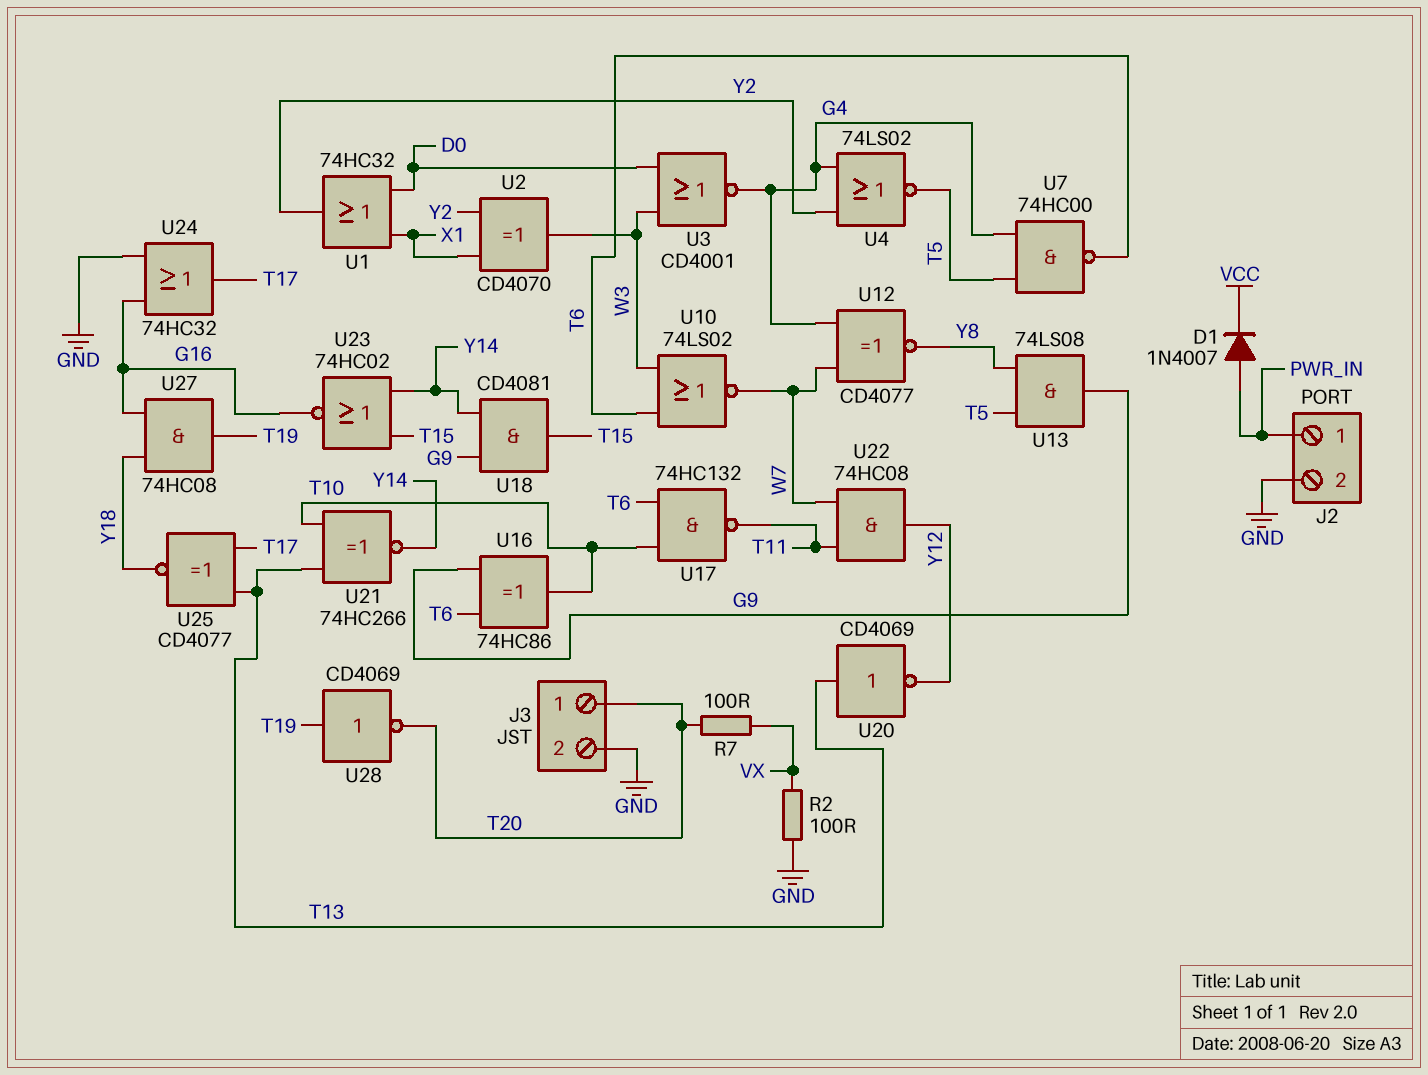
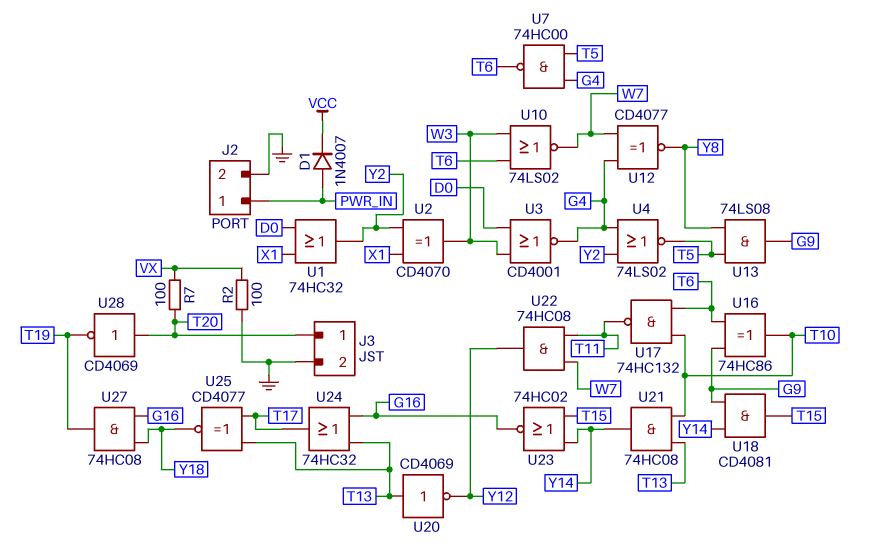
U21: XNOR 74HC266 (in T10, in T13, out Y14) -> AND 74HC08 (in T10, in T13, out Y14)
U24: OR 74HC32 (in G16, in GND, out T17) -> OR 74HC32 (in G16, in T13, out T17)
U28: NOT CD4069 (in T19, out T20) -> NOT CD4069 (in T20, out T19)

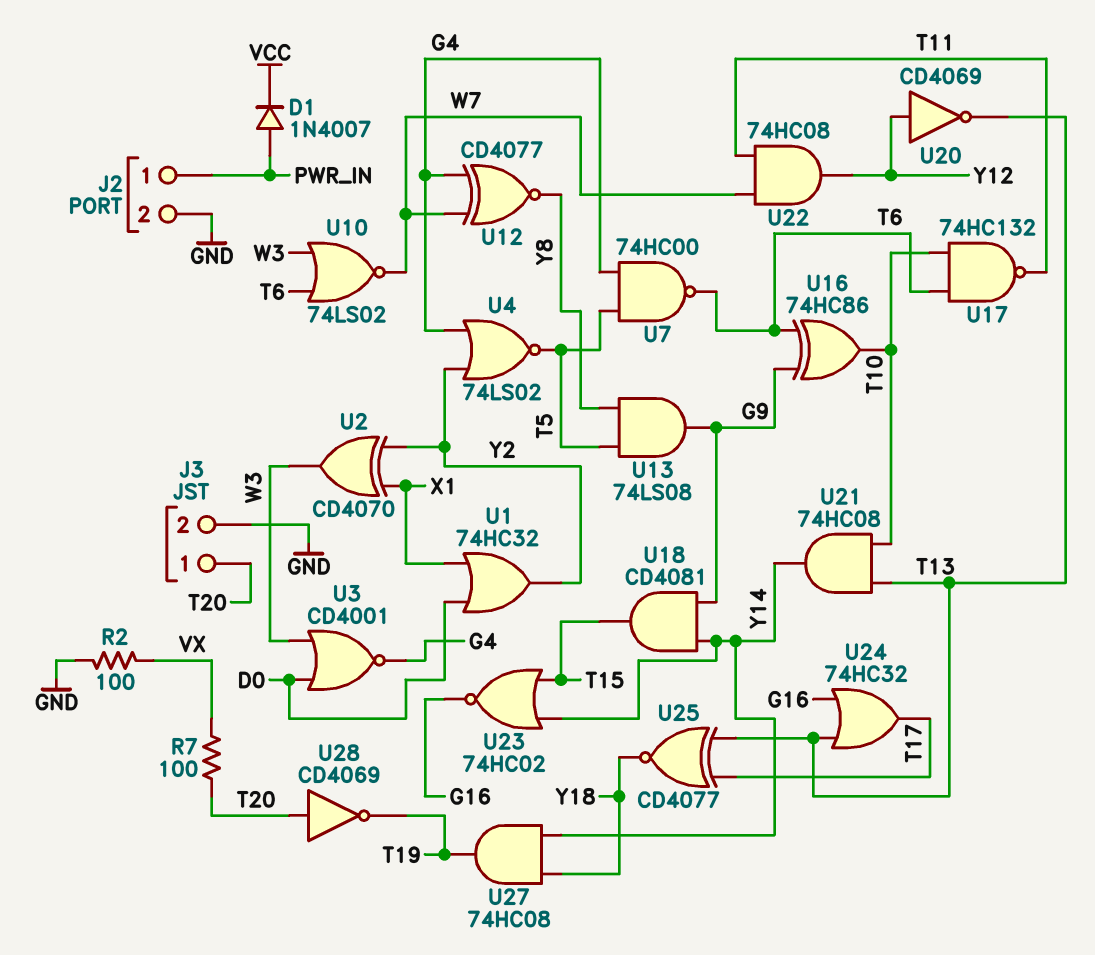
U20: NOT CD4069 (in T13, out Y12) -> NOT CD4069 (in Y12, out T13)
U27: AND 74HC08 (in G16, in Y18, out T19) -> AND 74HC08 (in Y14, in Y18, out T19)

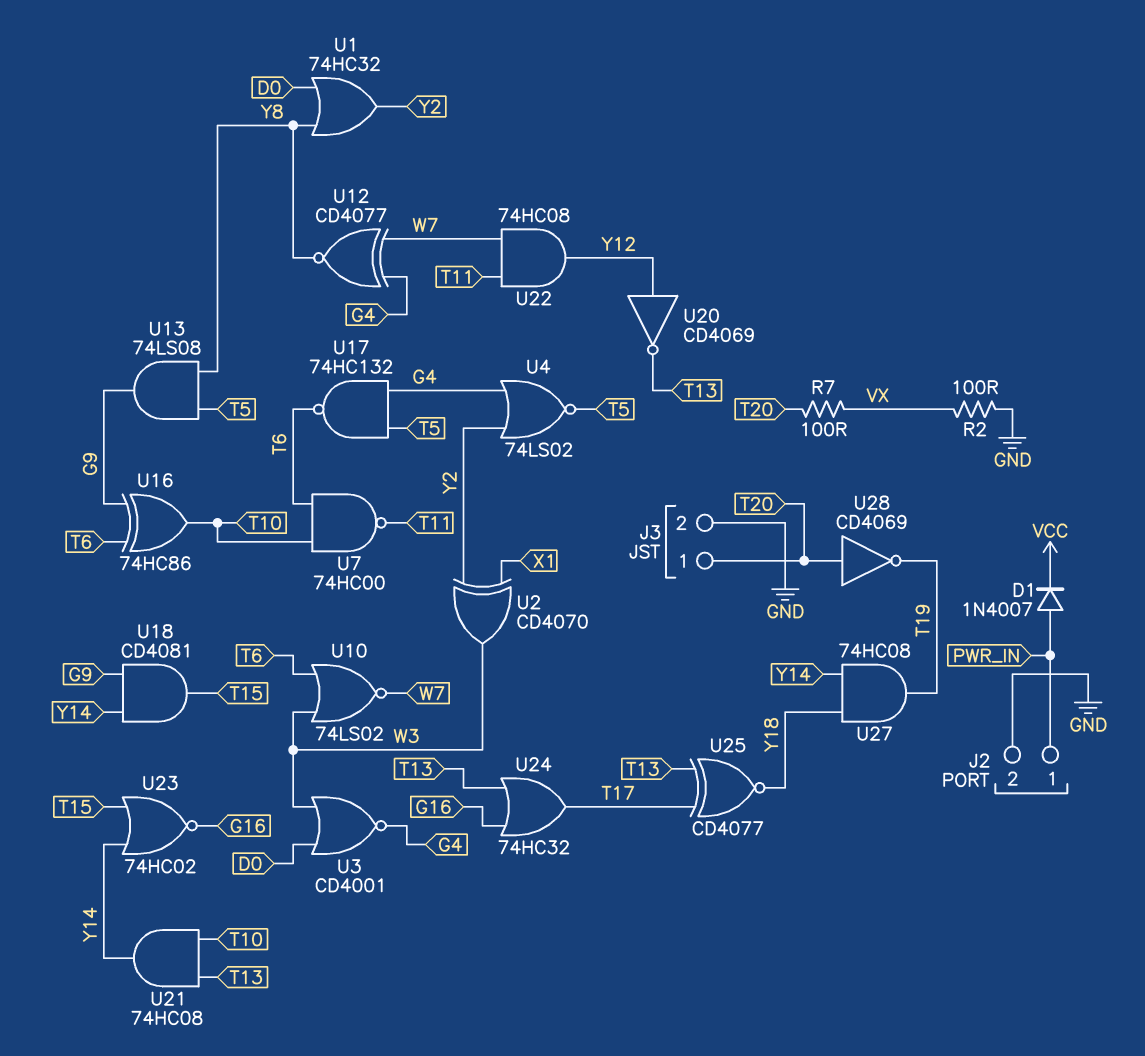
U1: OR 74HC32 (in D0, in X1, out Y2) -> OR 74HC32 (in D0, in Y8, out Y2)
U7: NAND 74HC00 (in G4, in T5, out T6) -> NAND 74HC00 (in T6, in T10, out T11)
U17: NAND 74HC132 (in T6, in T10, out T11) -> NAND 74HC132 (in G4, in T5, out T6)

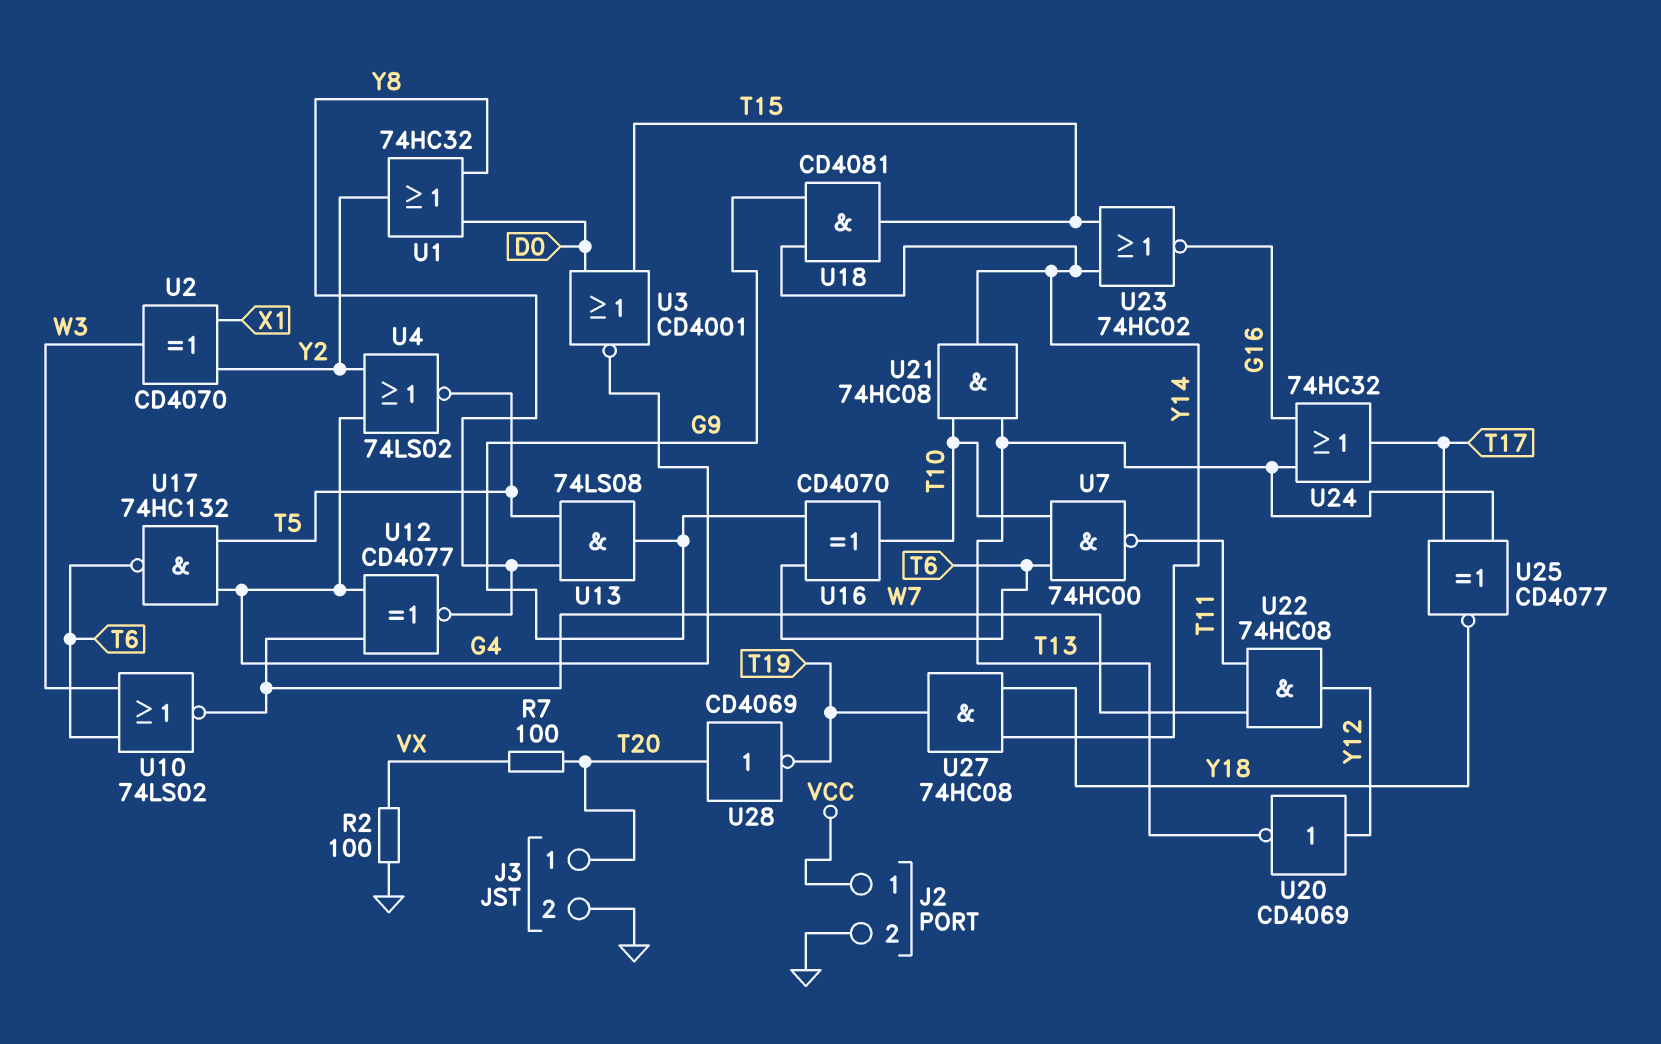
D1: diode 1N4007 (A PWR_IN, K VCC) -> none
J2 pin 1: PWR_IN -> VCC
U3: NOR CD4001 (in D0, in W3, out G4) -> NOR CD4001 (in D0, in T15, out G4)
U16: XOR 74HC86 (in G9, in T6, out T10) -> XOR CD4070 (in G9, in T6, out T10)

